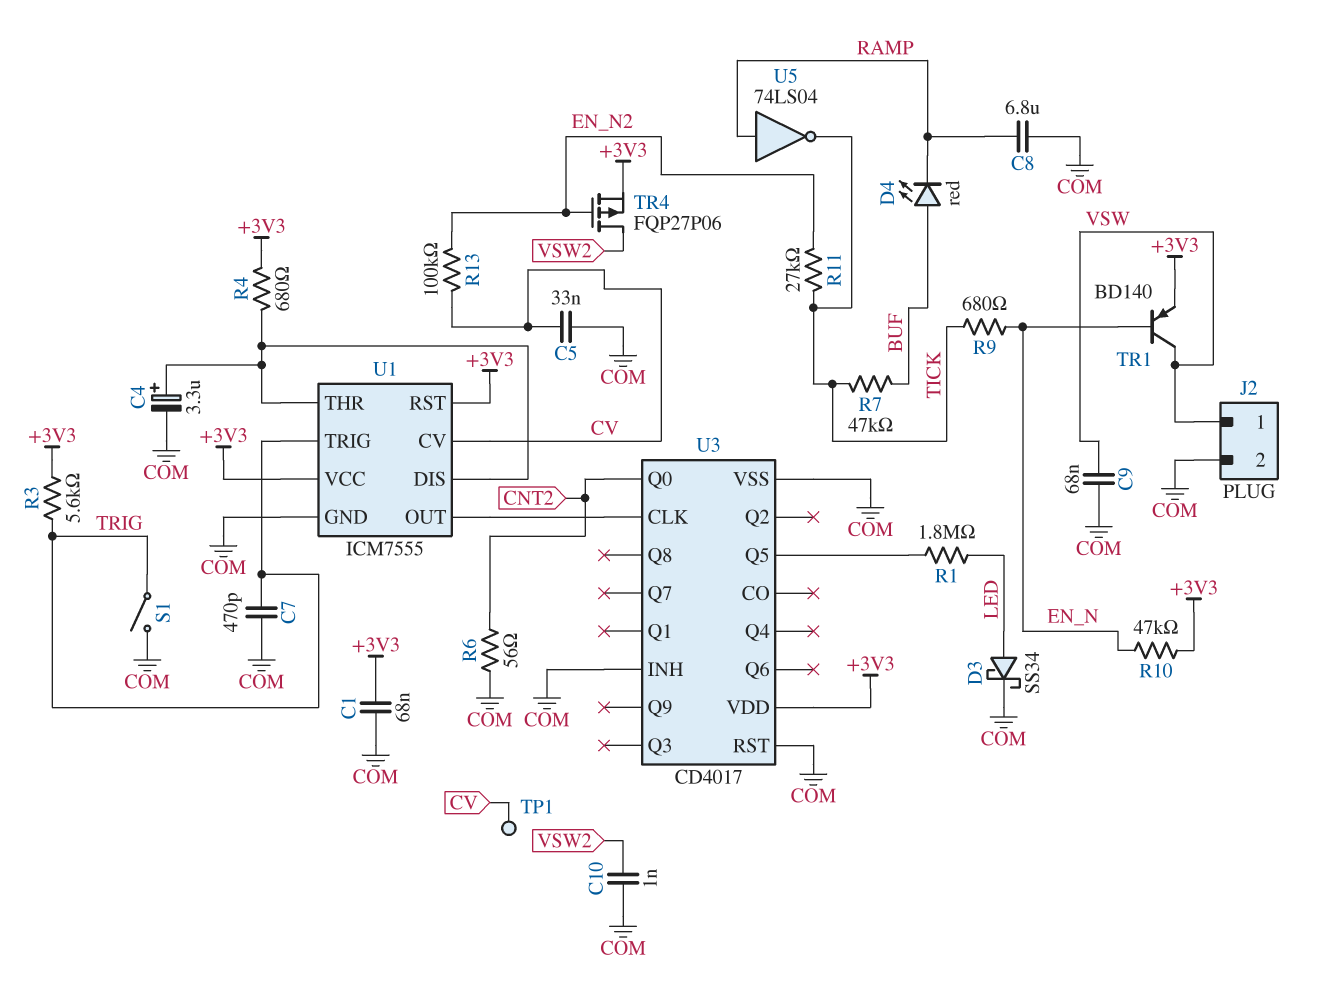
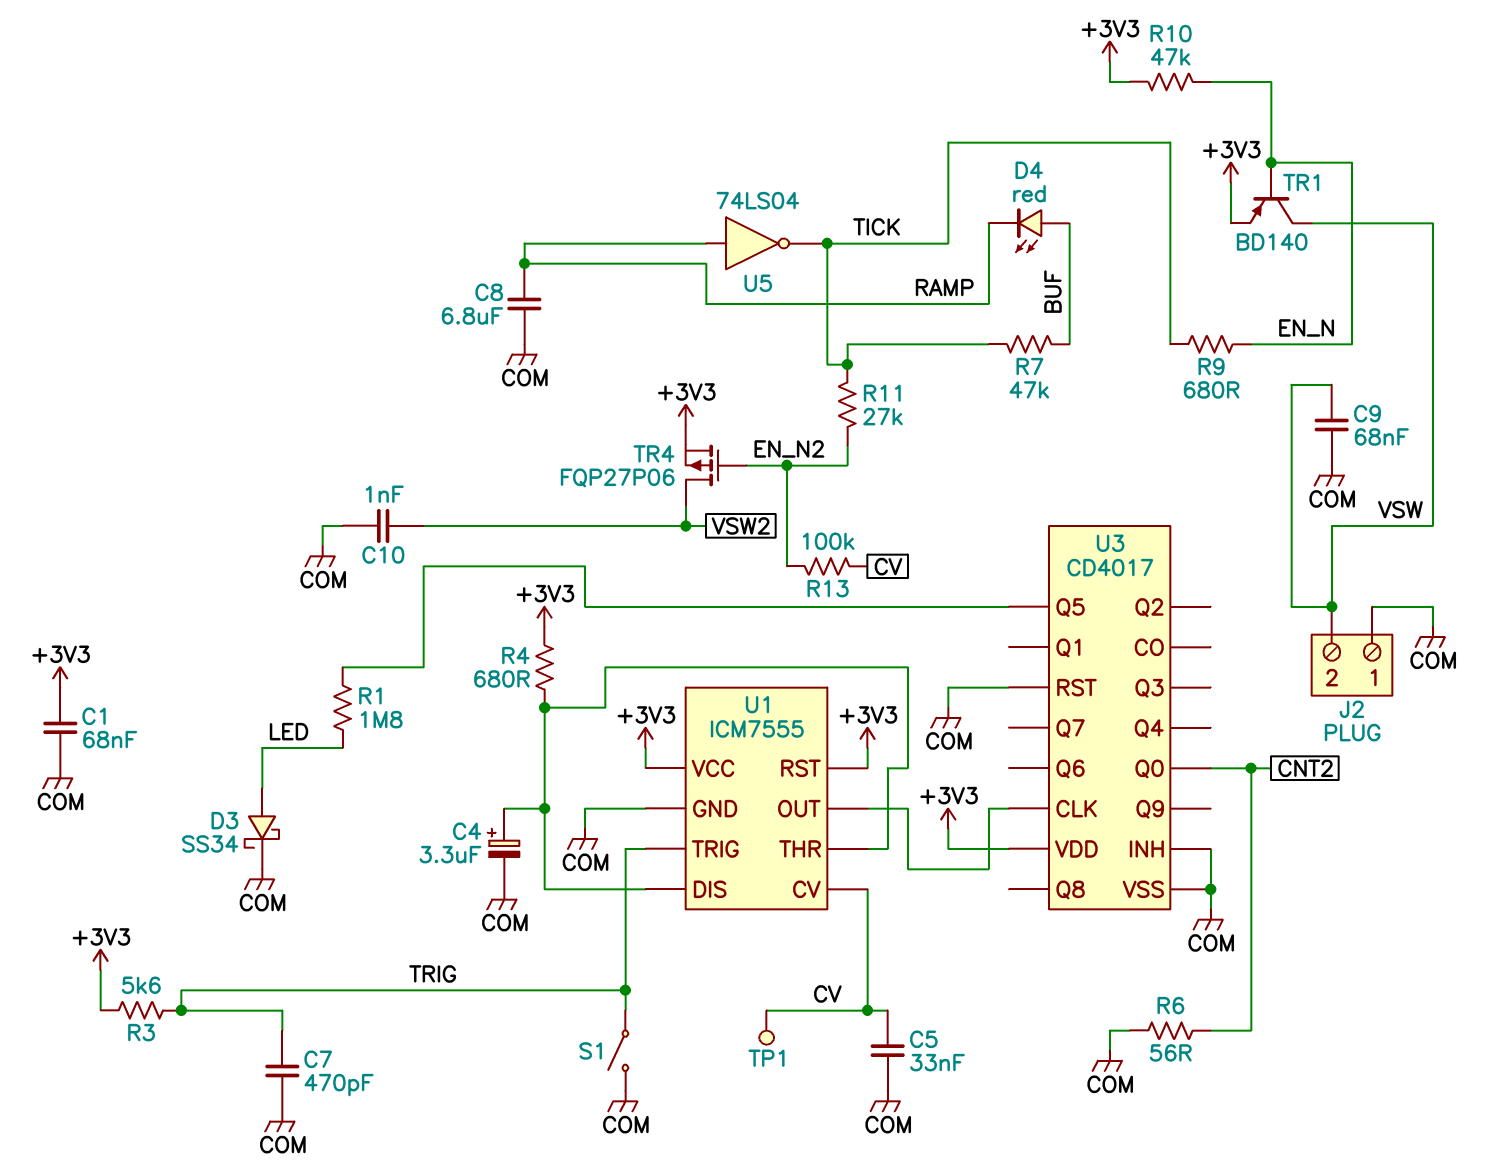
J2 pin 1: VSW -> COM
J2 pin 2: COM -> VSW

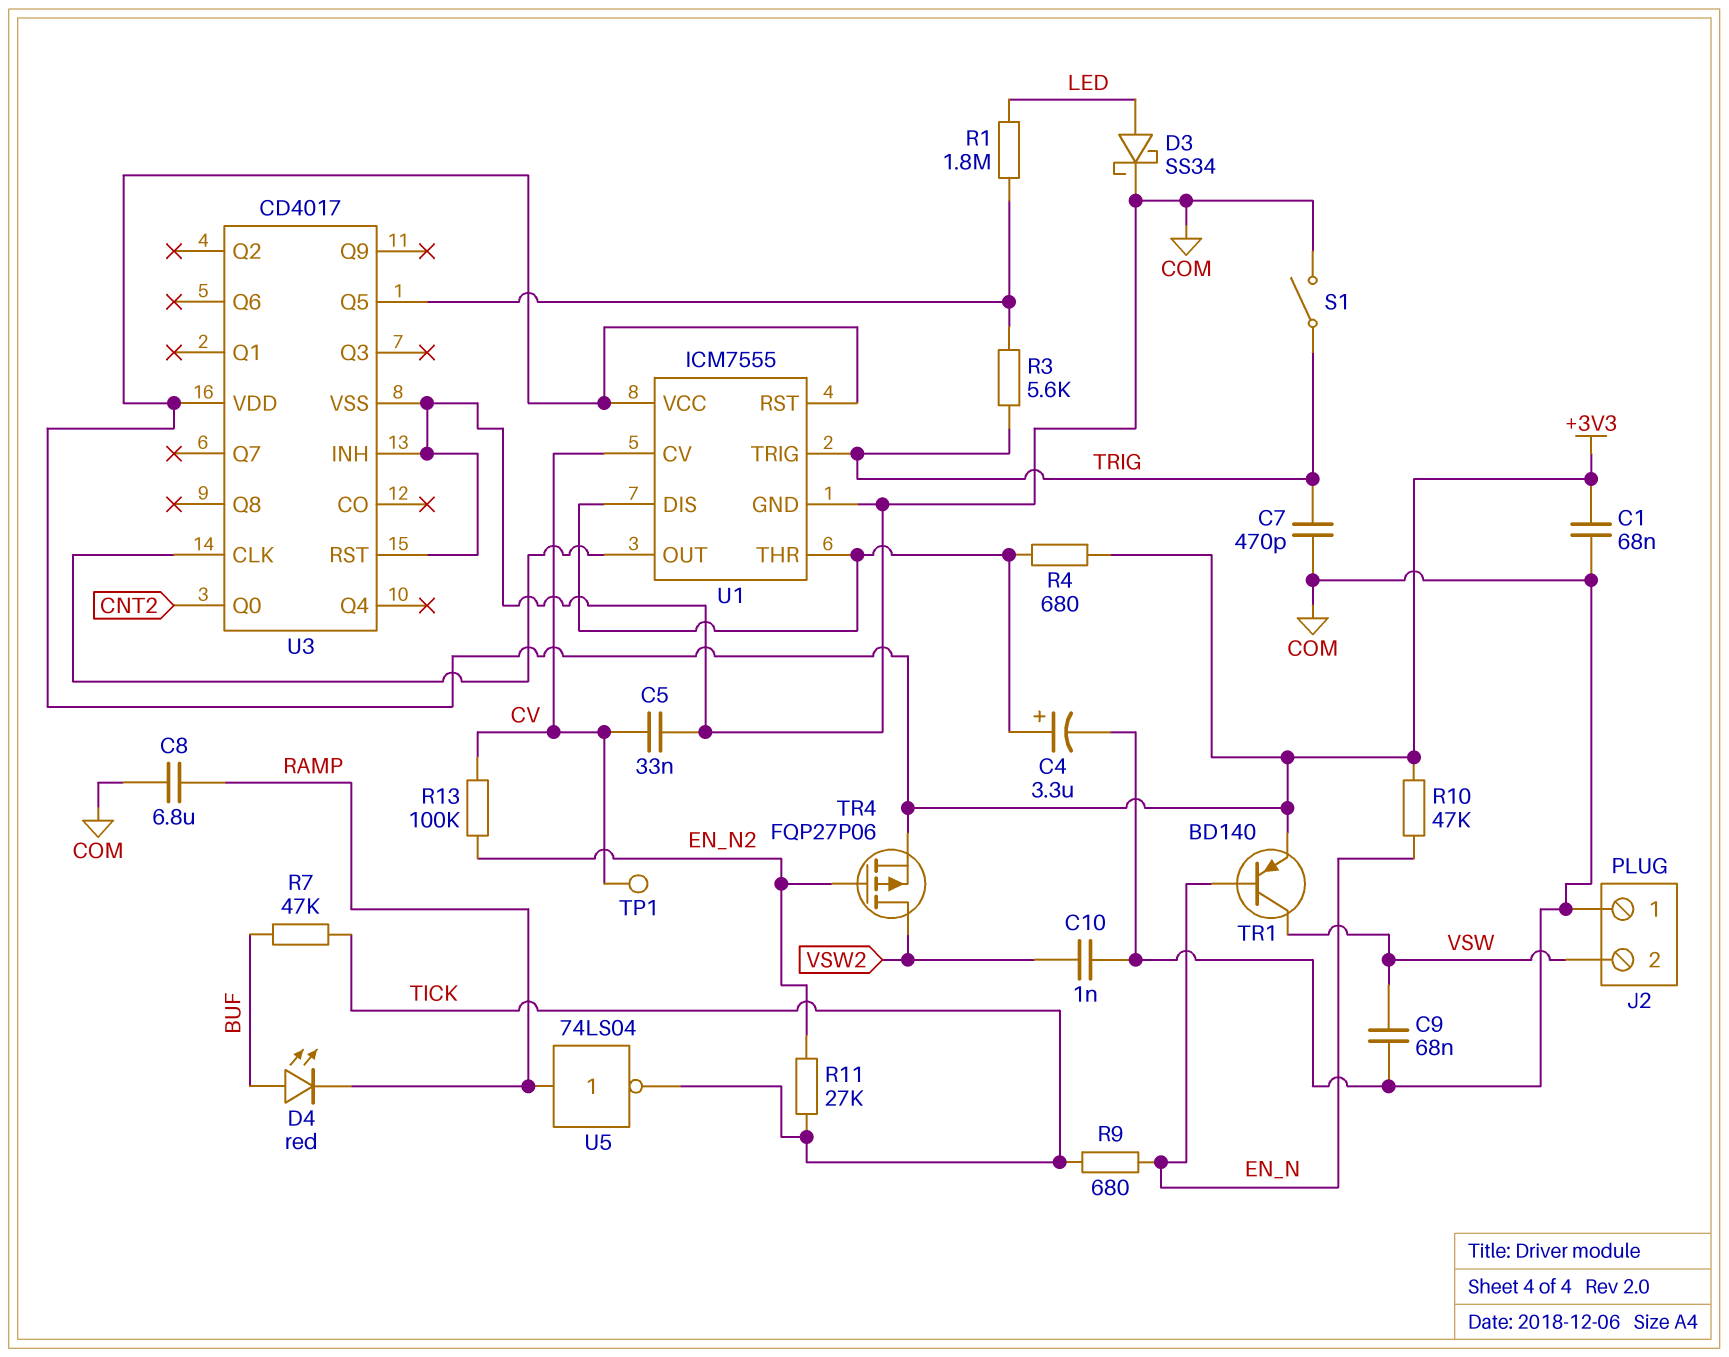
R3: 5.6k (+3V3, TRIG) -> 5.6k (TRIG, U3/Q5)
R6: 56 (CNT2, COM) -> none

